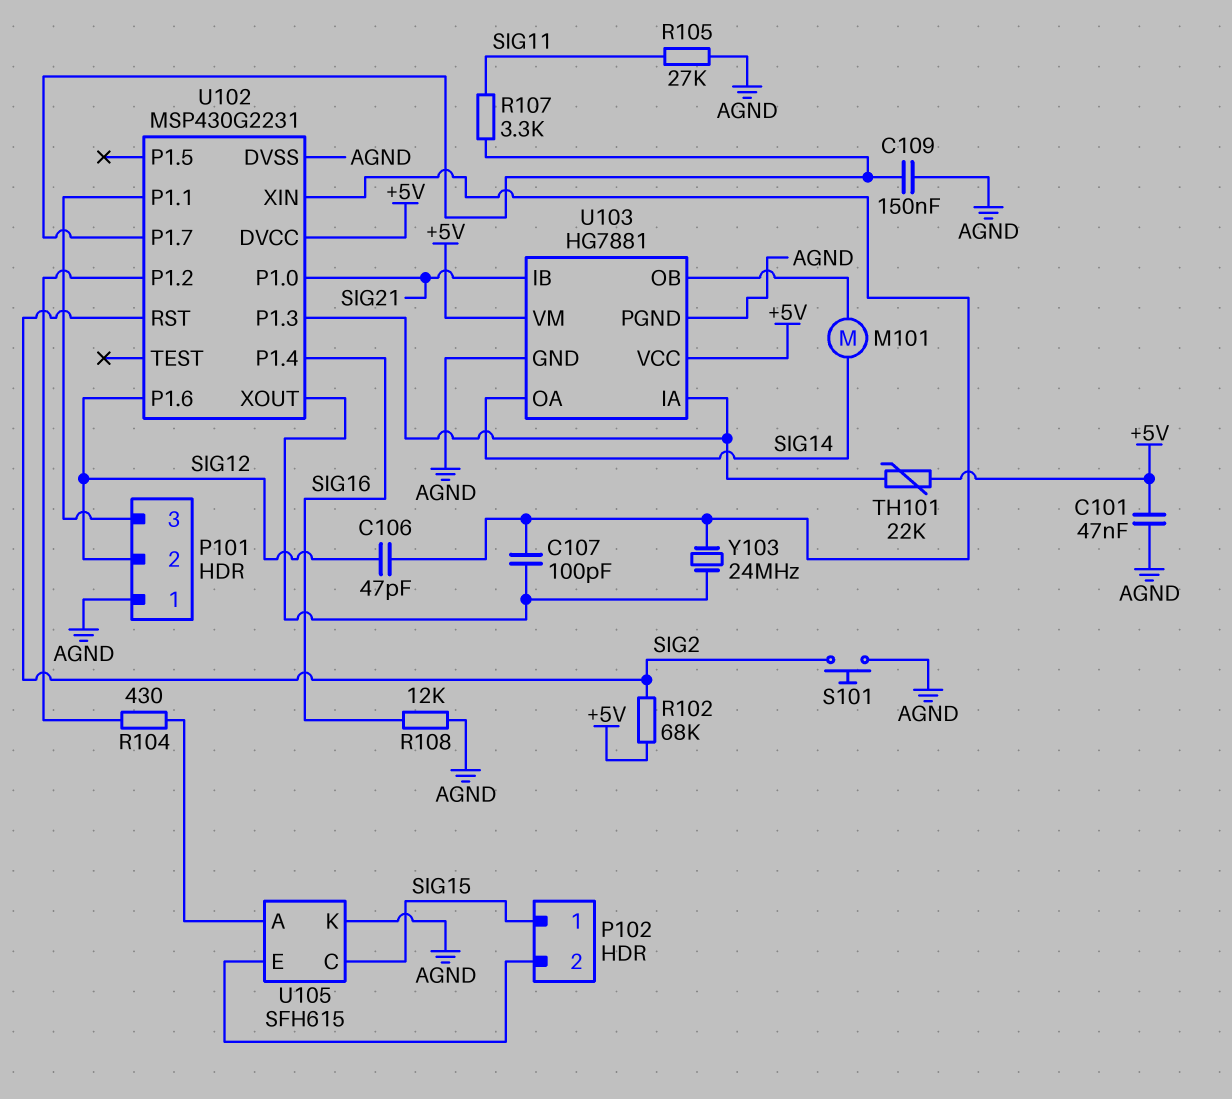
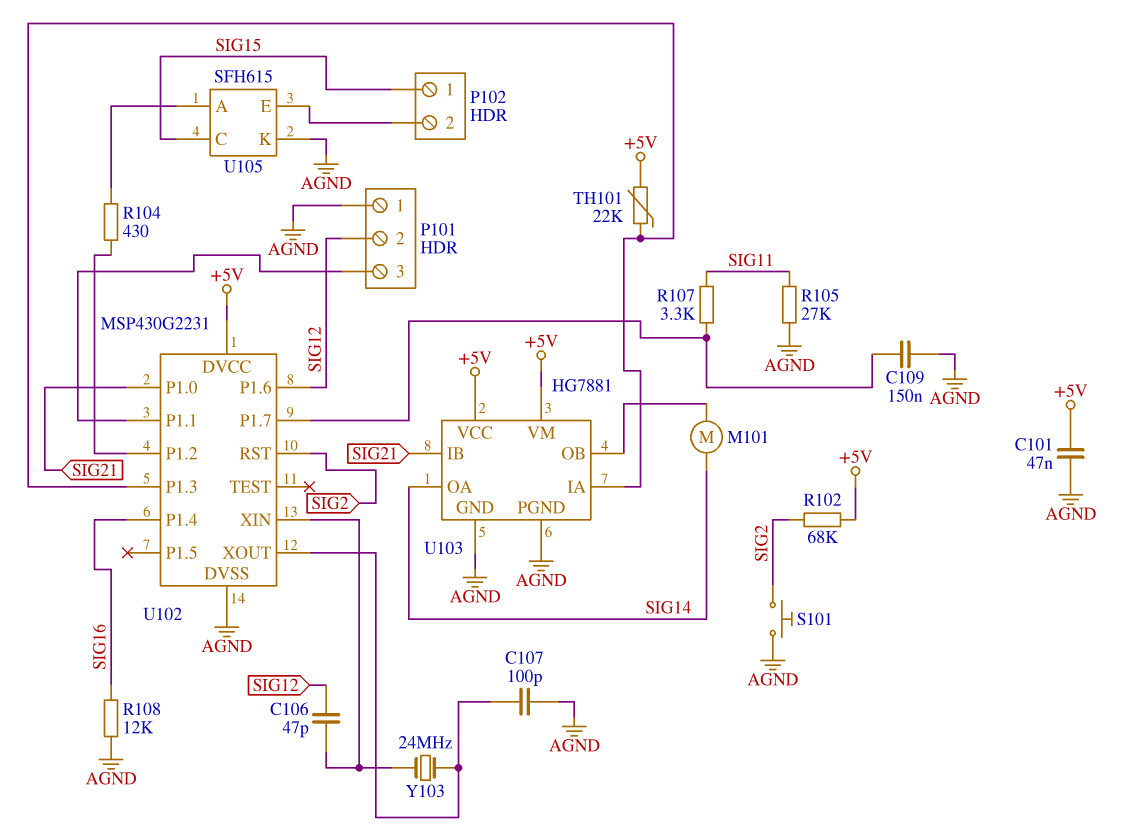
C107: 100pF (U102/XIN, U102/XOUT) -> 100pF (AGND, U102/XOUT)

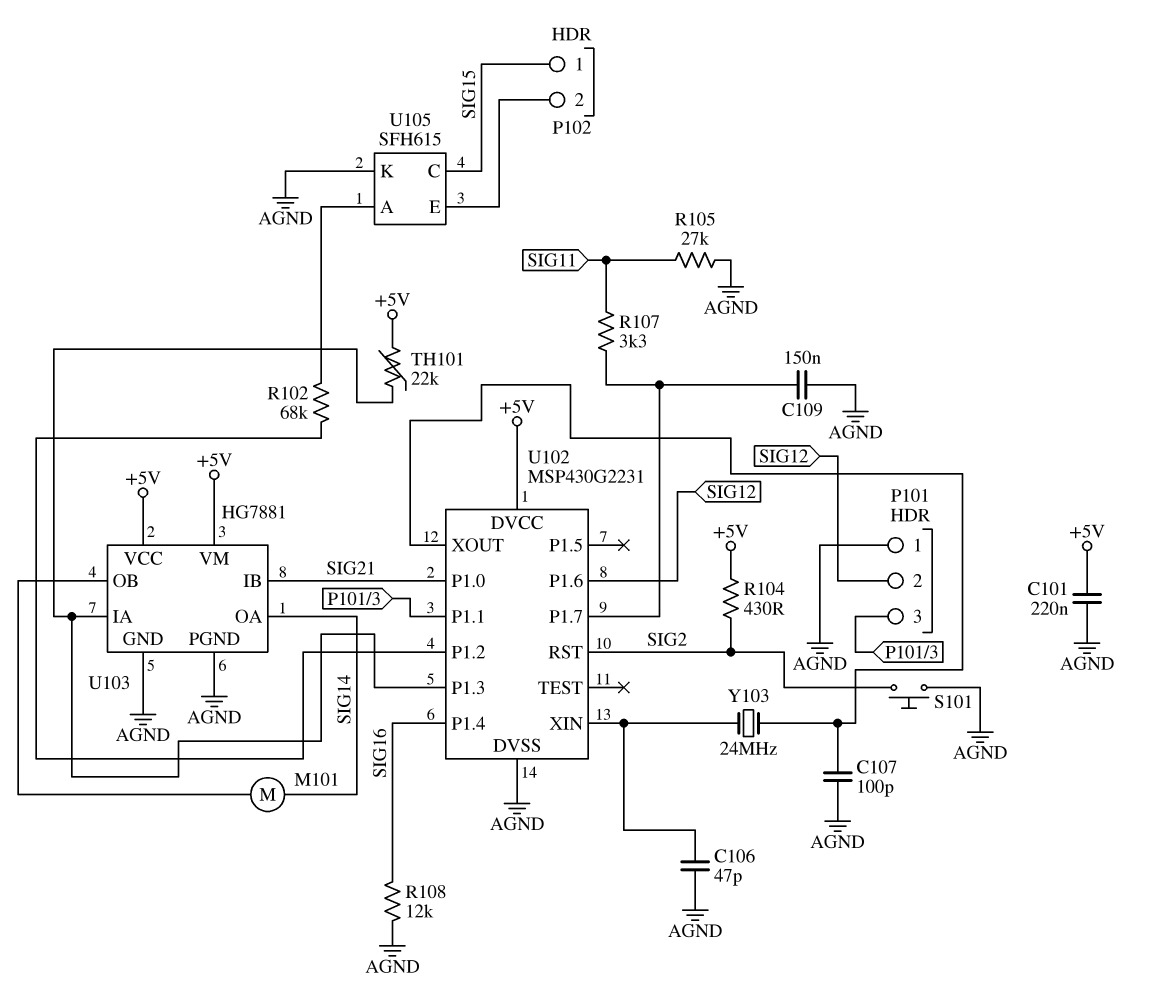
C101: 47nF (+5V, AGND) -> 220nF (+5V, AGND)
C106: 47pF (SIG12, U102/XIN) -> 47pF (AGND, U102/XIN)
R102: 68k (+5V, SIG2) -> 68k (U102/P1.2, U105/A)
R104: 430 (U102/P1.2, U105/A) -> 430 (+5V, SIG2)

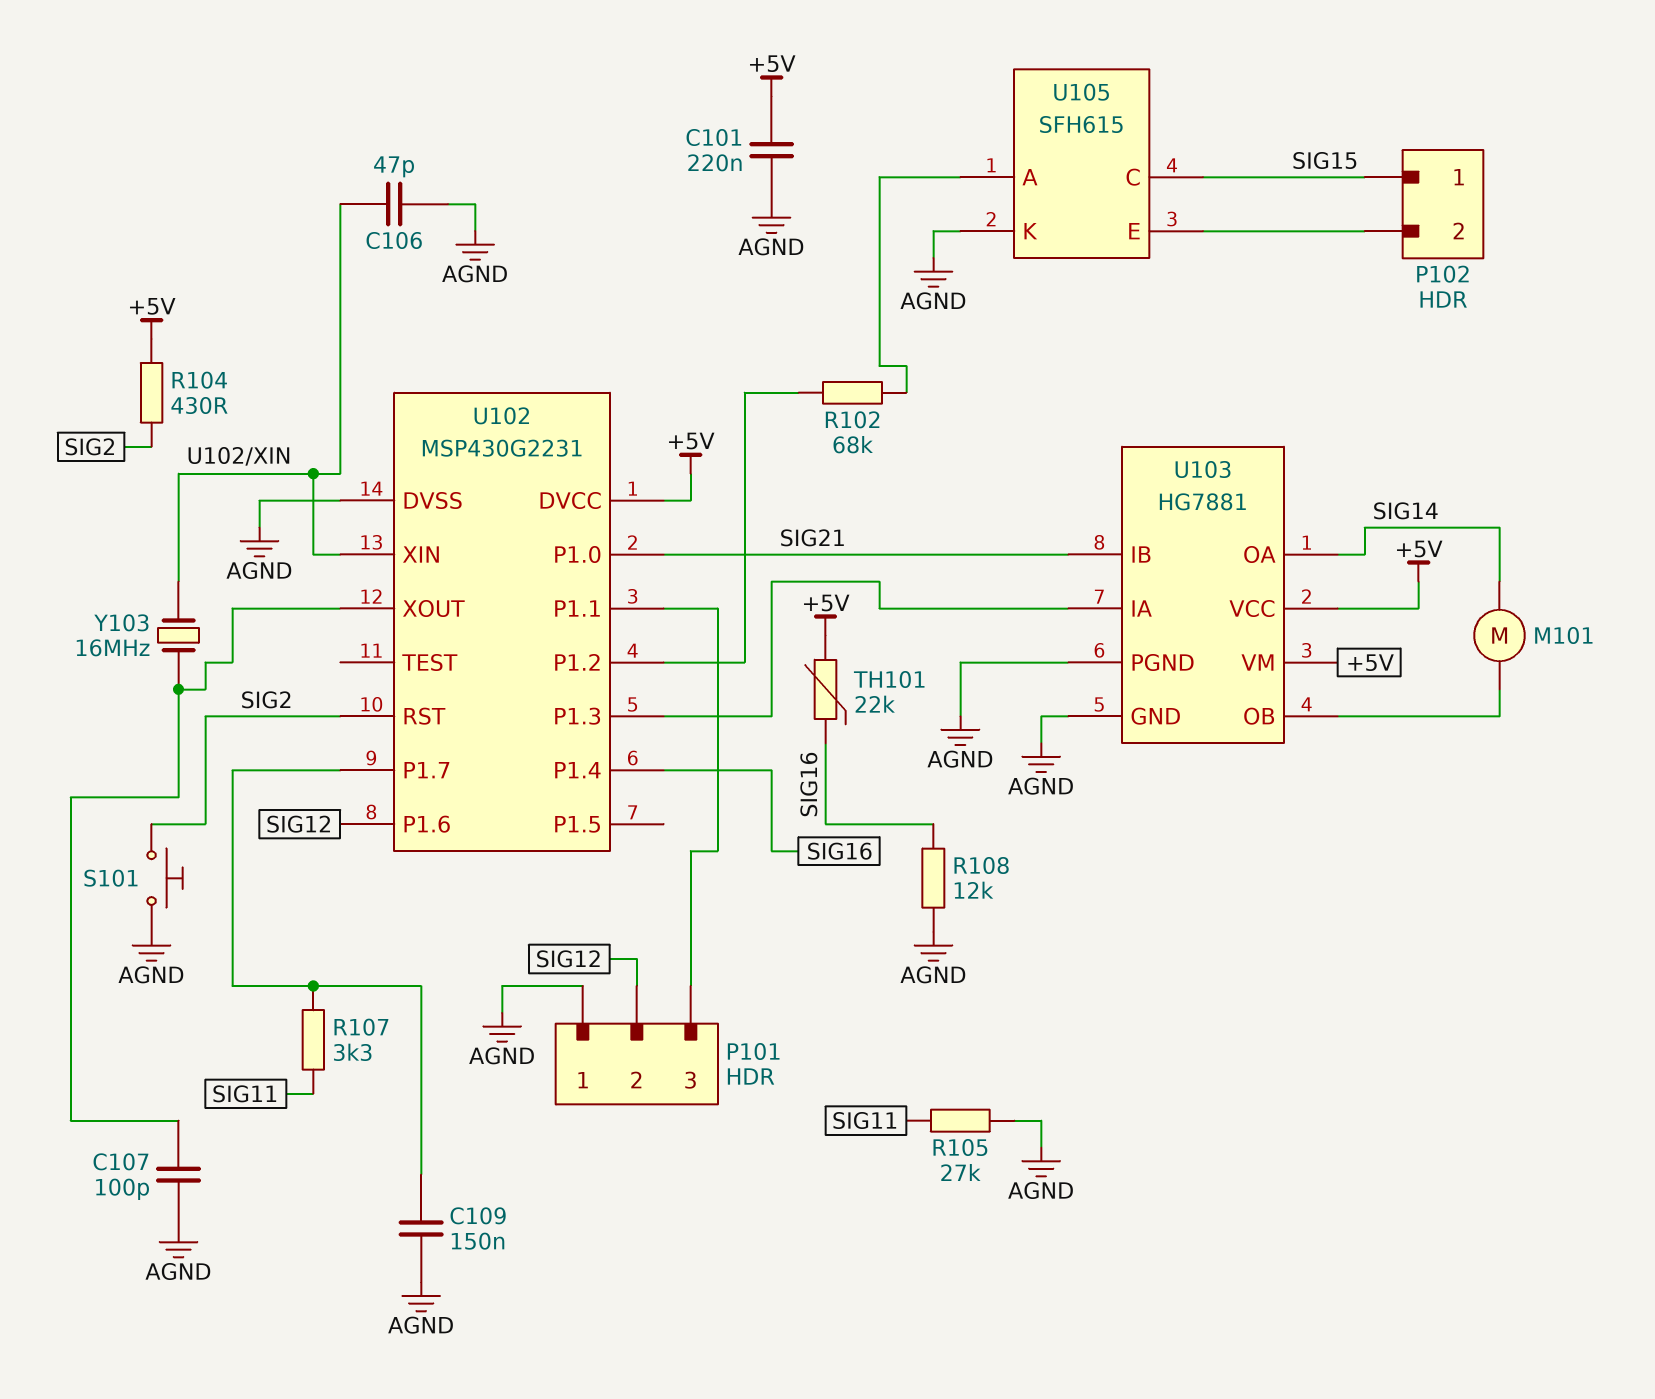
TH101: 22k (+5V, U102/P1.3) -> 22k (+5V, SIG16)
Y103: 24MHz (U102/XIN, U102/XOUT) -> 16MHz (U102/XIN, U102/XOUT)

